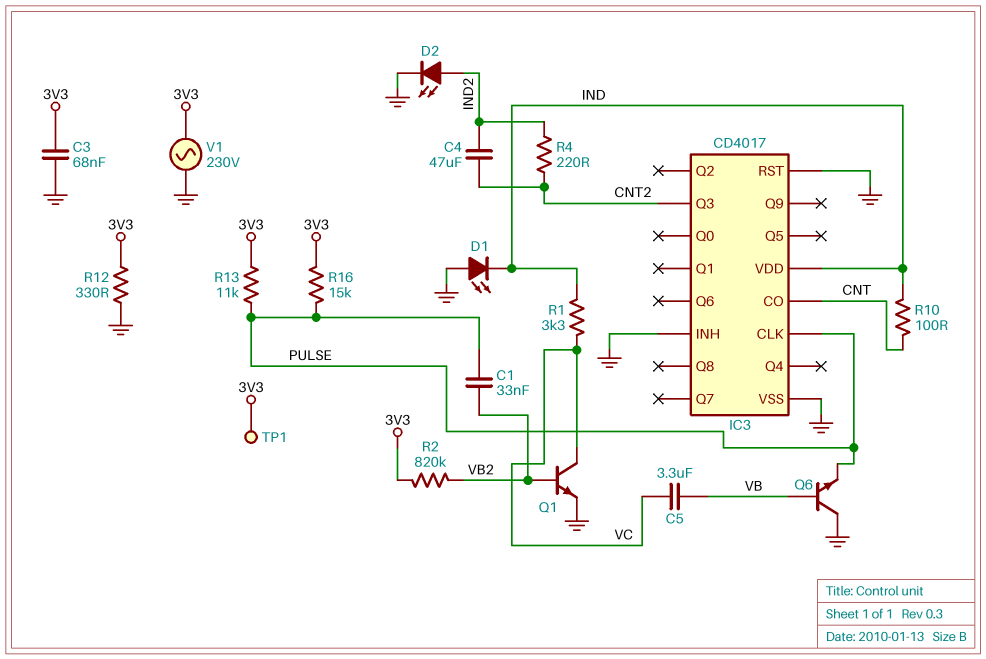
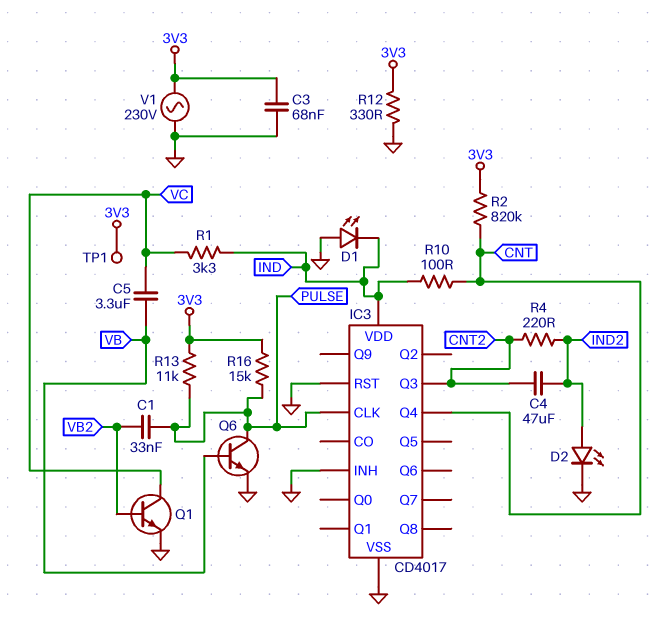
IC3 pin CO: CNT -> none
IC3 pin Q4: none -> CNT
Q6: NPN (B VB, C GND, E PULSE) -> NPN (B VB, C PULSE, E GND)
R2: 820k (3V3, VB2) -> 820k (3V3, CNT)

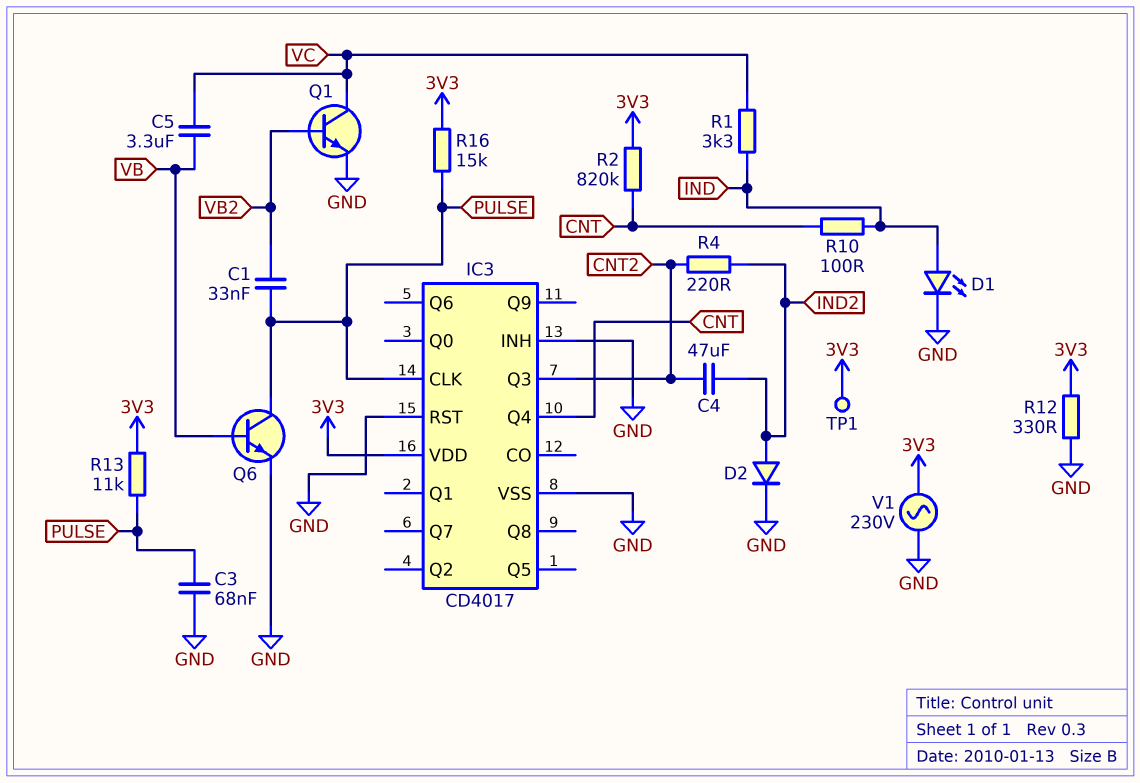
C3: 68nF (3V3, GND) -> 68nF (GND, PULSE)
D1: LED (A GND, K IND) -> LED (A IND, K GND)
D2: LED (A IND2, K GND) -> diode (A IND2, K GND)
IC3 pin VDD: IND -> 3V3

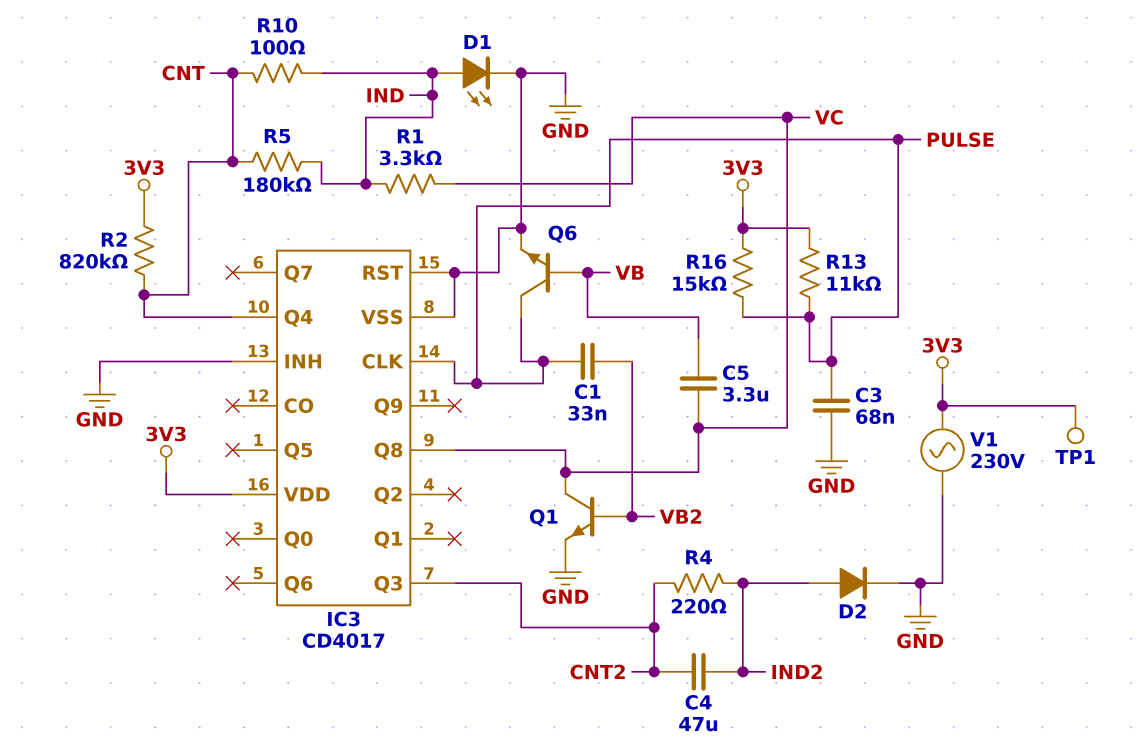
IC3 pin Q8: none -> VC
R5: none -> 180k (CNT, IND)
R12: 330 (3V3, GND) -> none

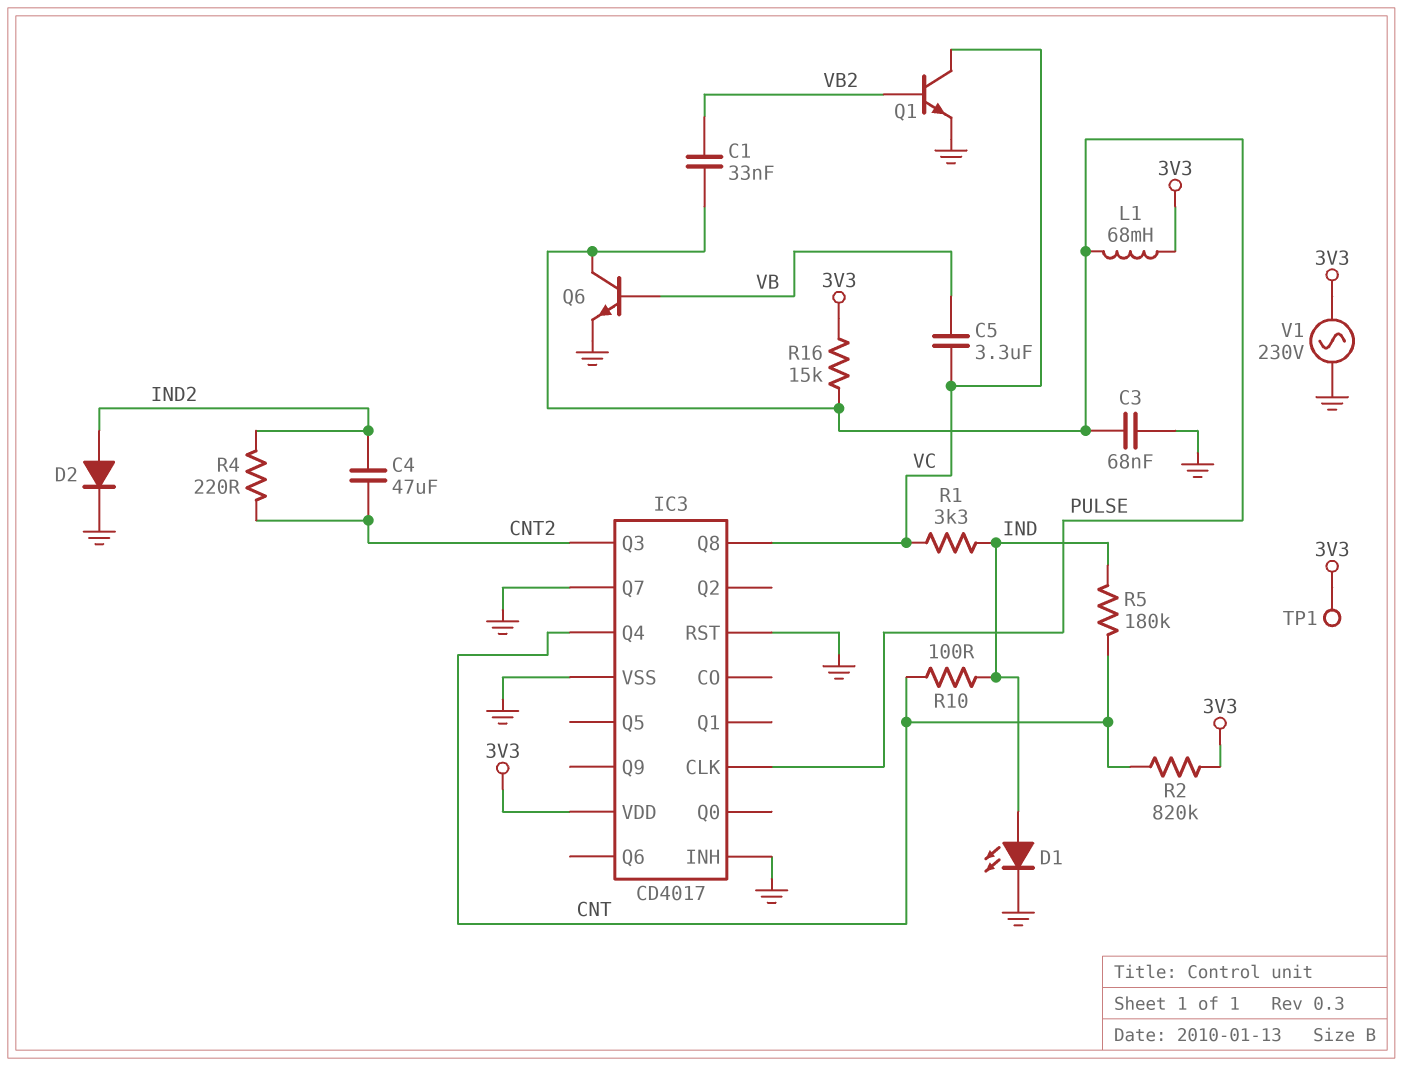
IC3 pin Q7: none -> GND
L1: none -> 68mH (3V3, PULSE)
R13: 11k (3V3, PULSE) -> none

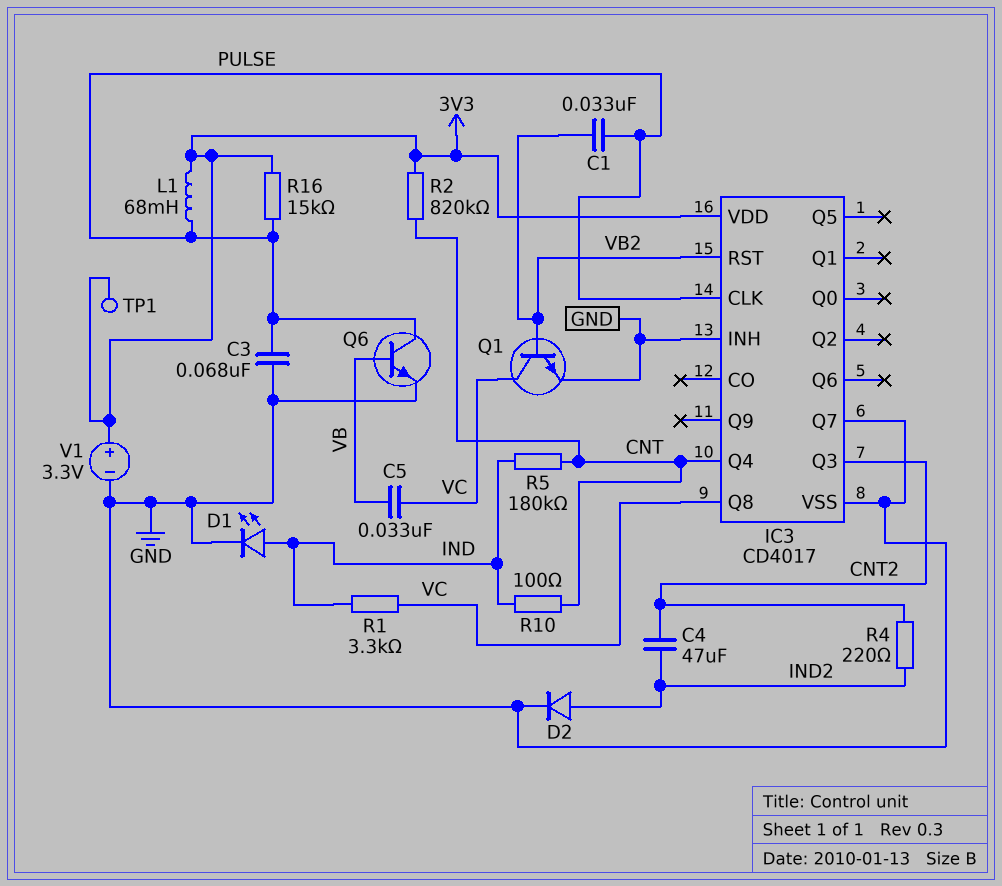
C5: 3.3uF (VB, VC) -> 33nF (VB, VC)
IC3 pin RST: GND -> VB2
V1: AC 230V (3V3, GND) -> 3.3V (plus 3V3, minus GND)

